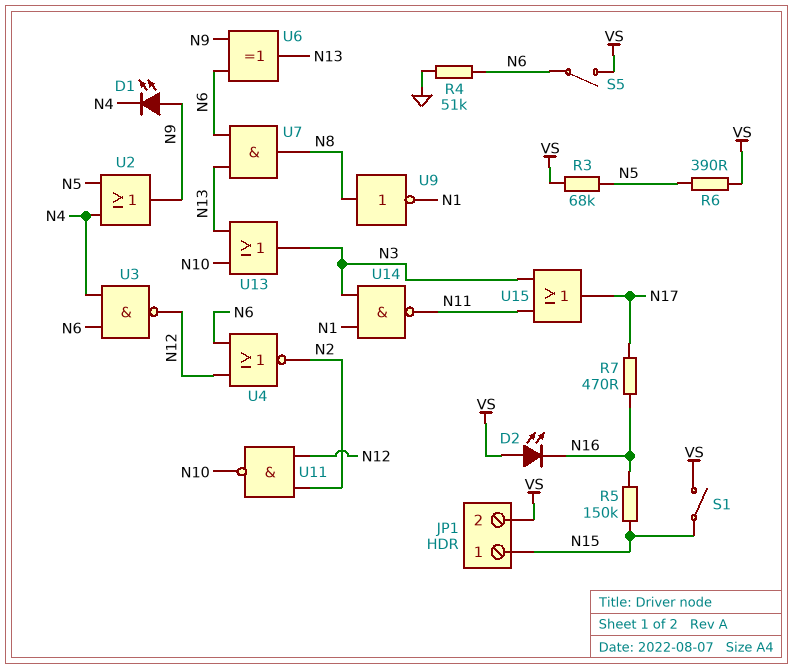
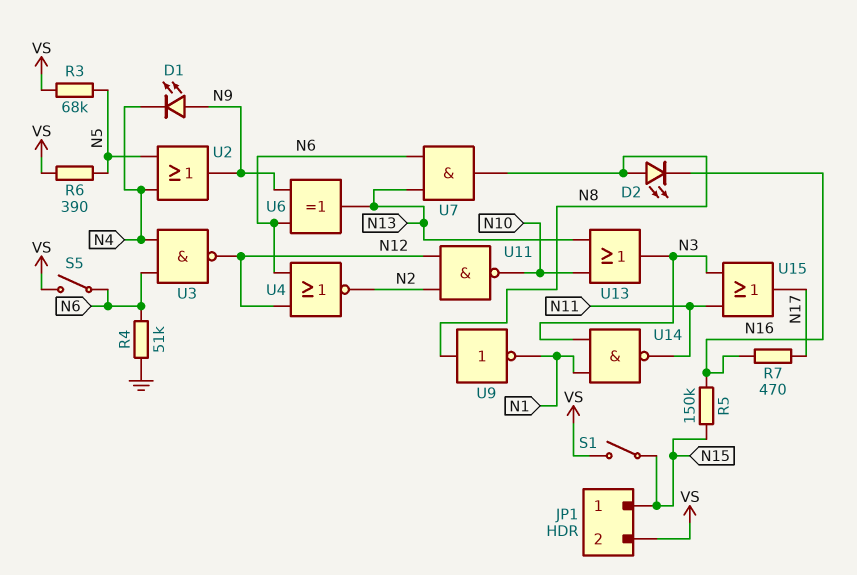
D2: LED (A VS, K N16) -> LED (A N8, K N16)

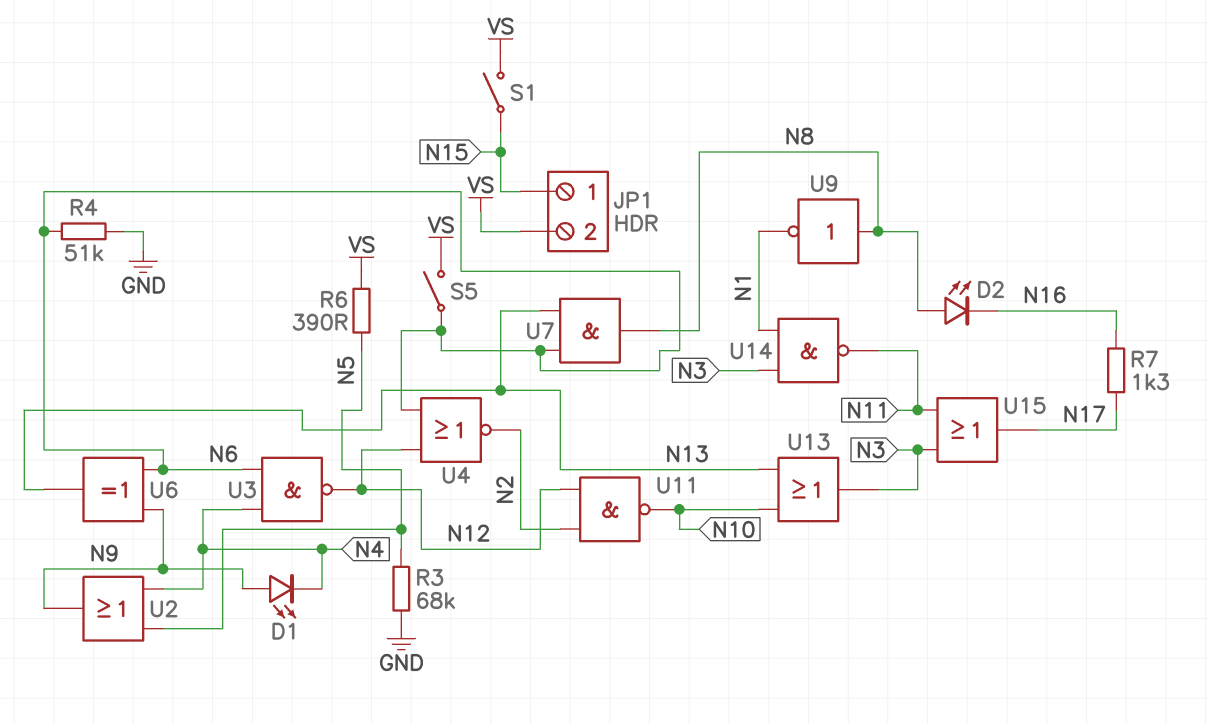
R3: 68k (N5, VS) -> 68k (GND, N5)
R5: 150k (N15, N16) -> none
R7: 470 (N16, N17) -> 1.3k (N16, N17)

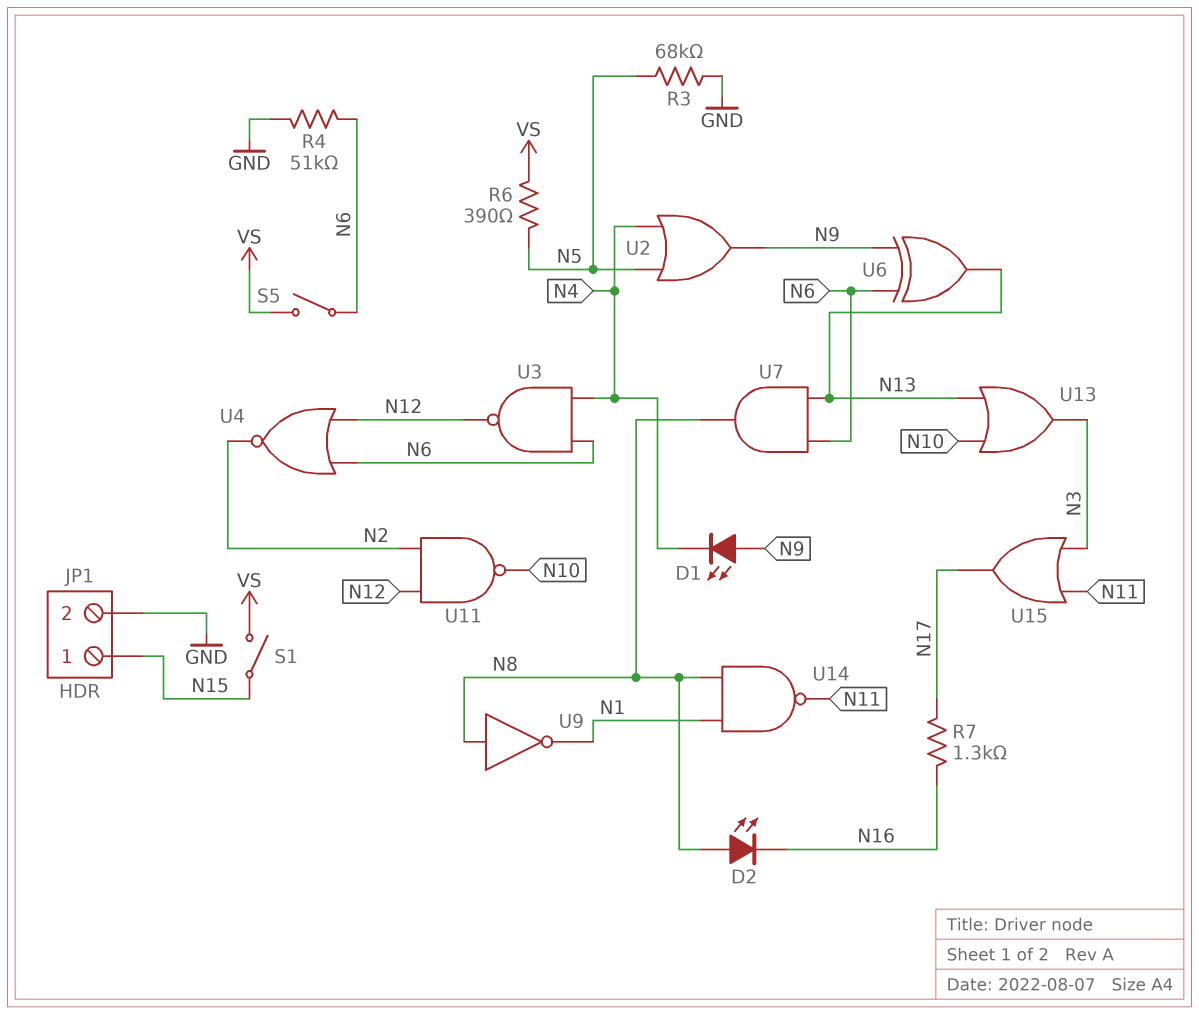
JP1 pin 2: VS -> GND
U14: NAND (in N1, in N3, out N11) -> NAND (in N1, in N8, out N11)

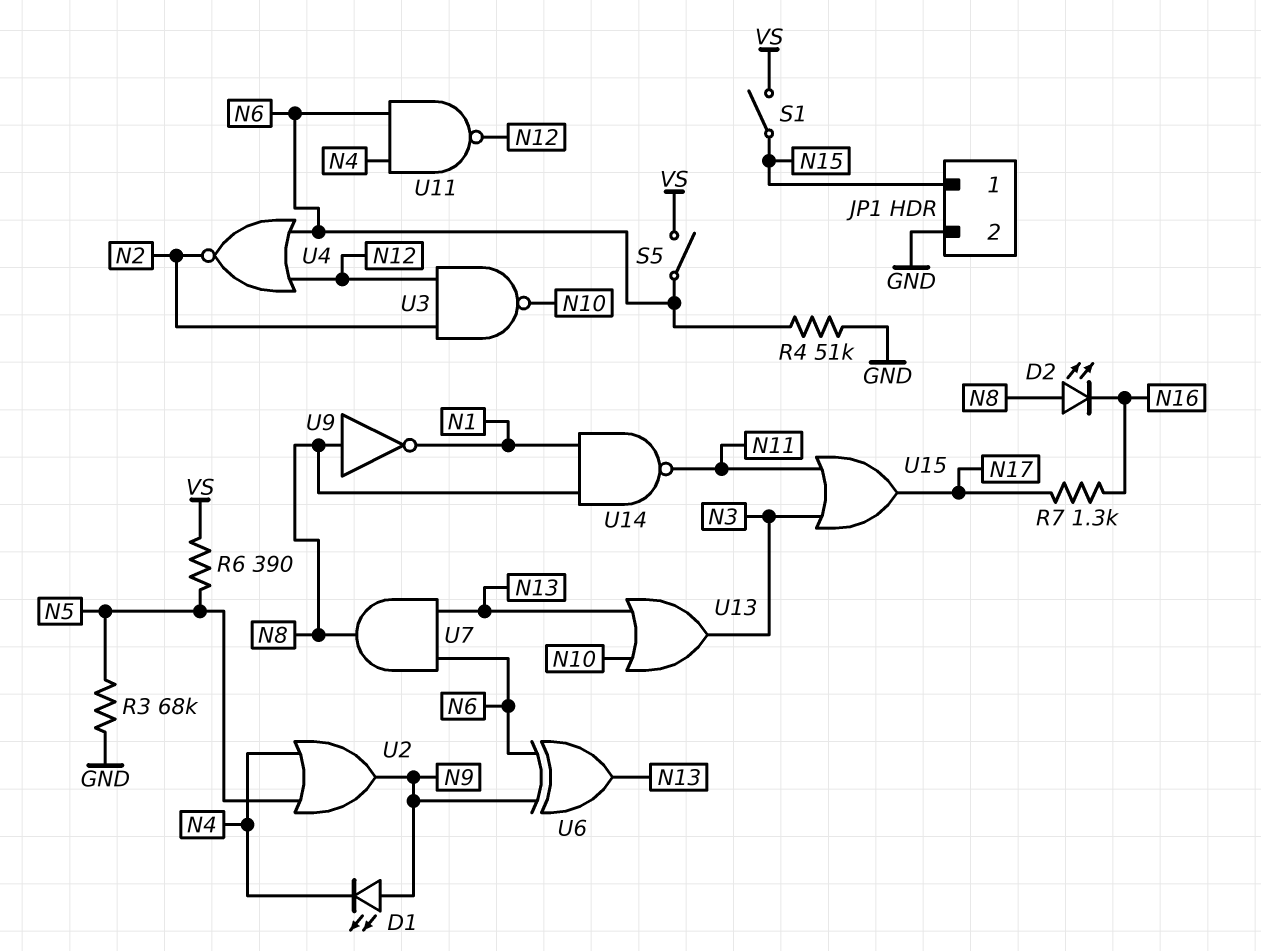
U3: NAND (in N4, in N6, out N12) -> NAND (in N2, in N12, out N10)
U11: NAND (in N2, in N12, out N10) -> NAND (in N4, in N6, out N12)

